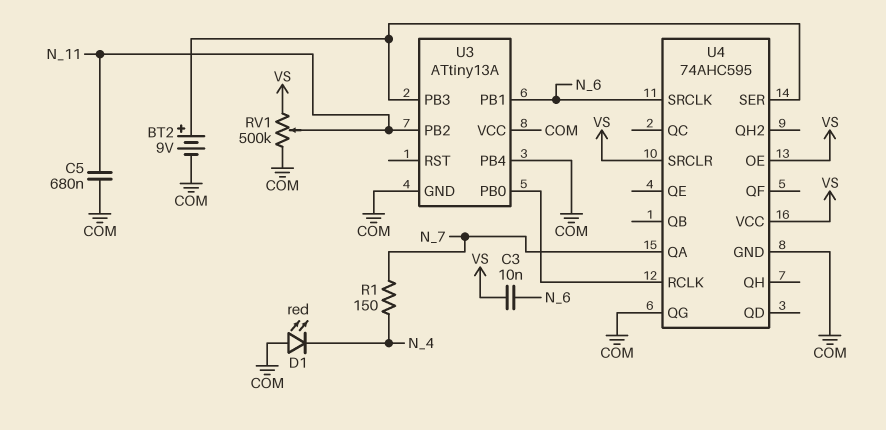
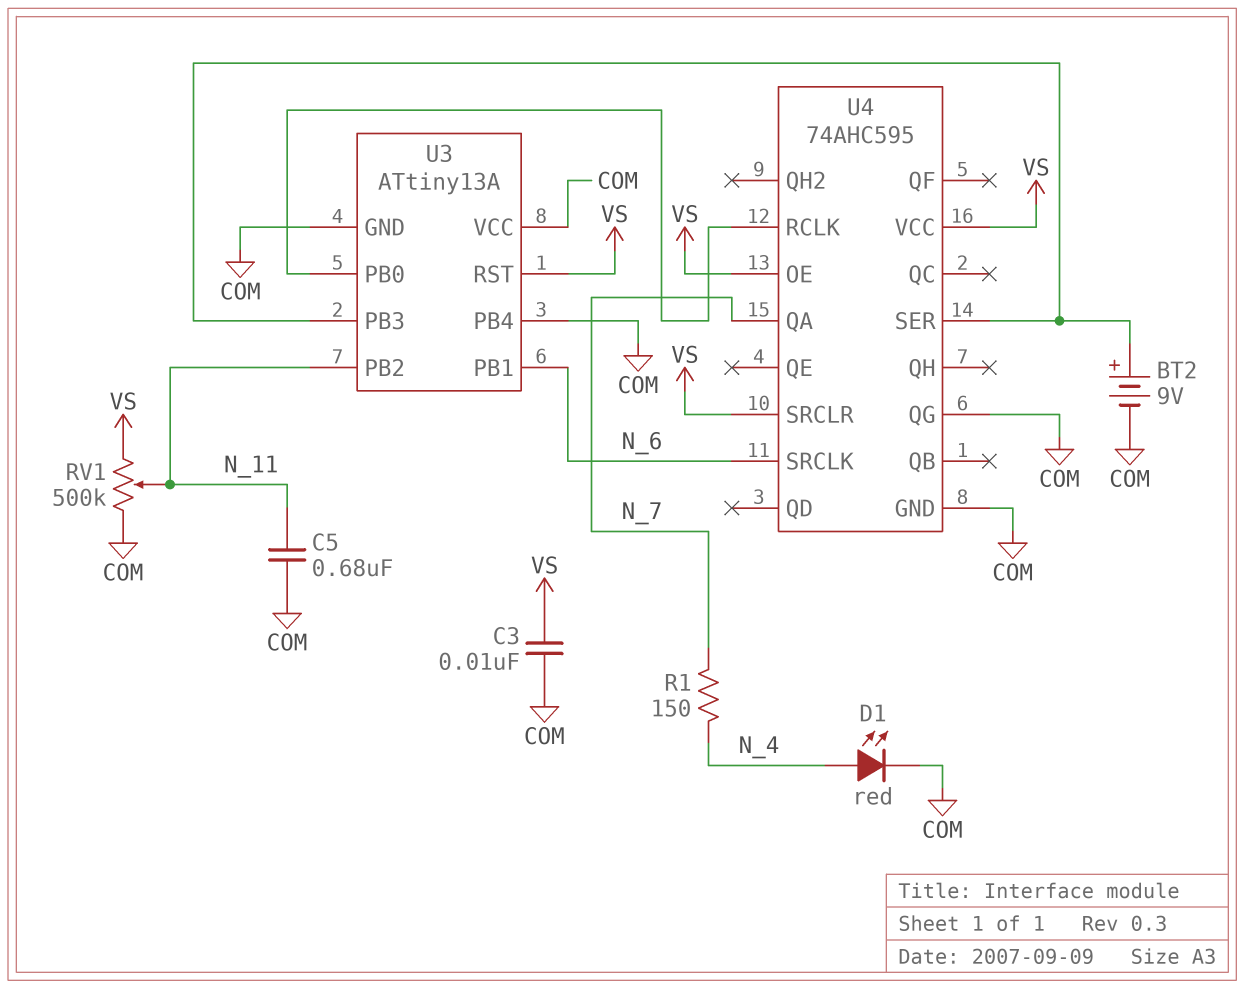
C3: 10nF (N_6, VS) -> 10nF (COM, VS)
D1: LED red (A COM, K N_4) -> LED red (A N_4, K COM)
U3 pin RST: none -> VS

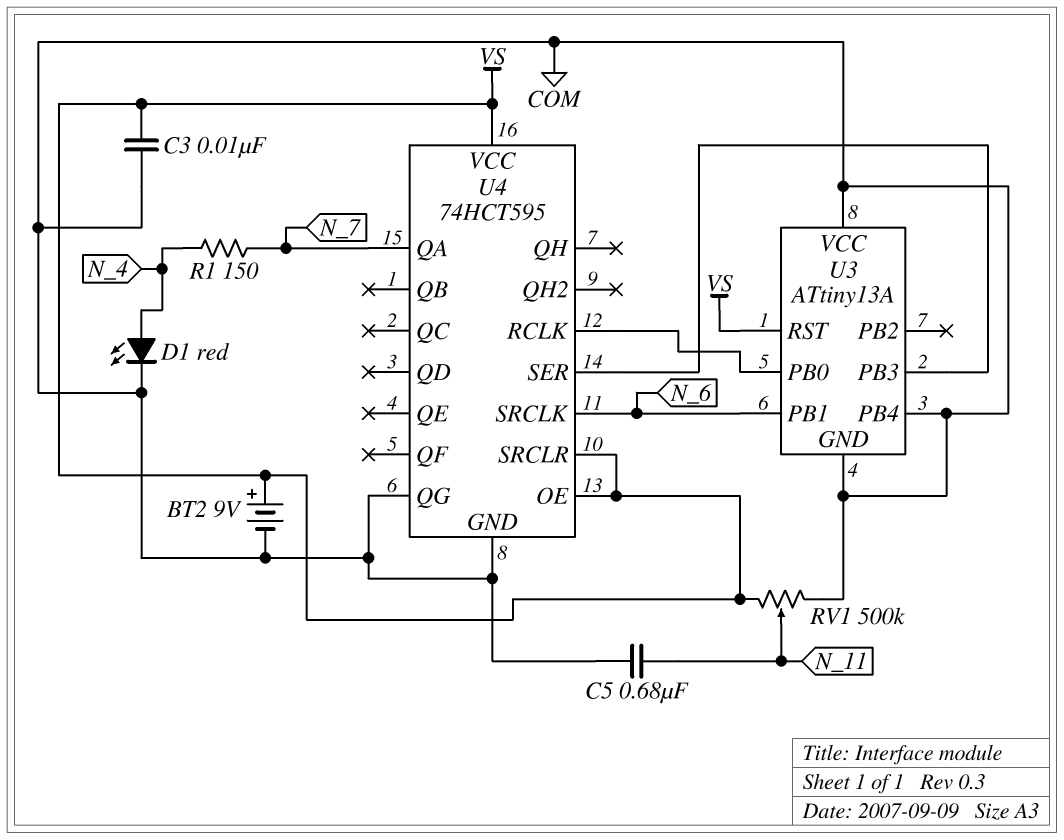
BT2: 9V (plus U3/PB3, minus COM) -> 9V (plus VS, minus COM)
U3 pin PB2: N_11 -> none
U4: 74AHC595 -> 74HCT595

